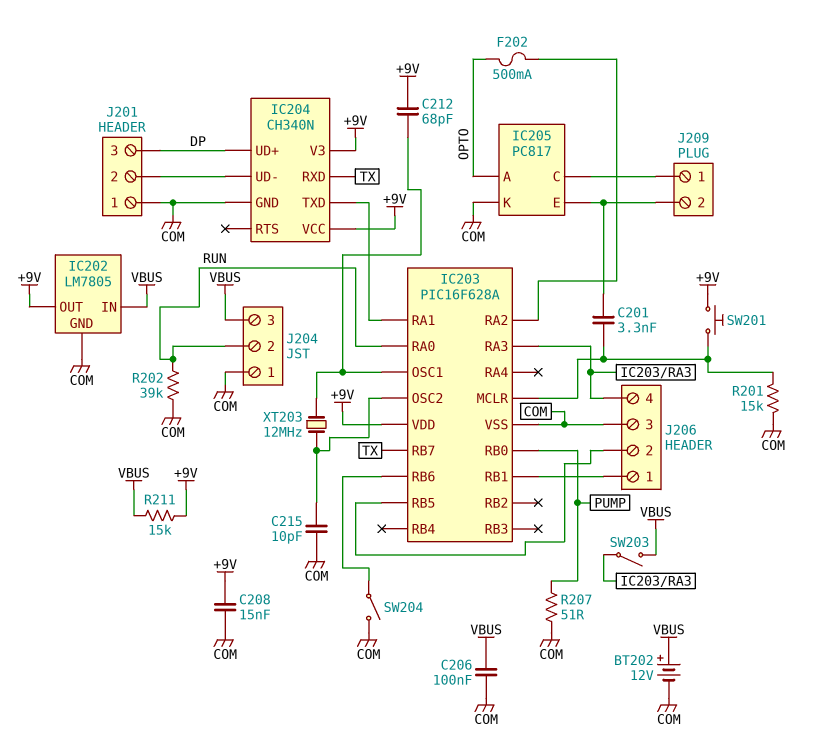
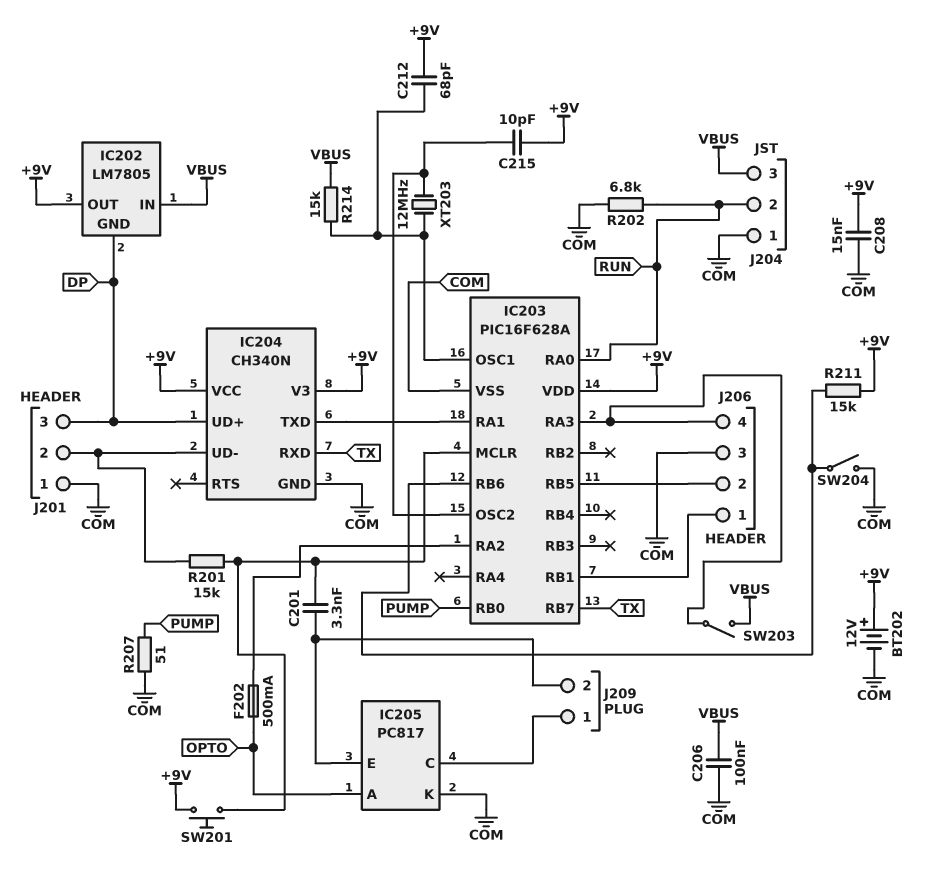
BT202: 12V (plus VBUS, minus COM) -> 12V (plus +9V, minus COM)
C215: 10pF (COM, IC203/OSC2) -> 10pF (+9V, IC203/OSC2)
IC202 pin GND: COM -> DP
R201: 15k (COM, IC203/MCLR) -> 15k (IC203/MCLR, IC204/UD-)
R202: 39k (COM, RUN) -> 6.8k (COM, RUN)
R211: 15k (+9V, VBUS) -> 15k (+9V, IC203/RB6)
R214: none -> 15k (IC203/OSC1, VBUS)

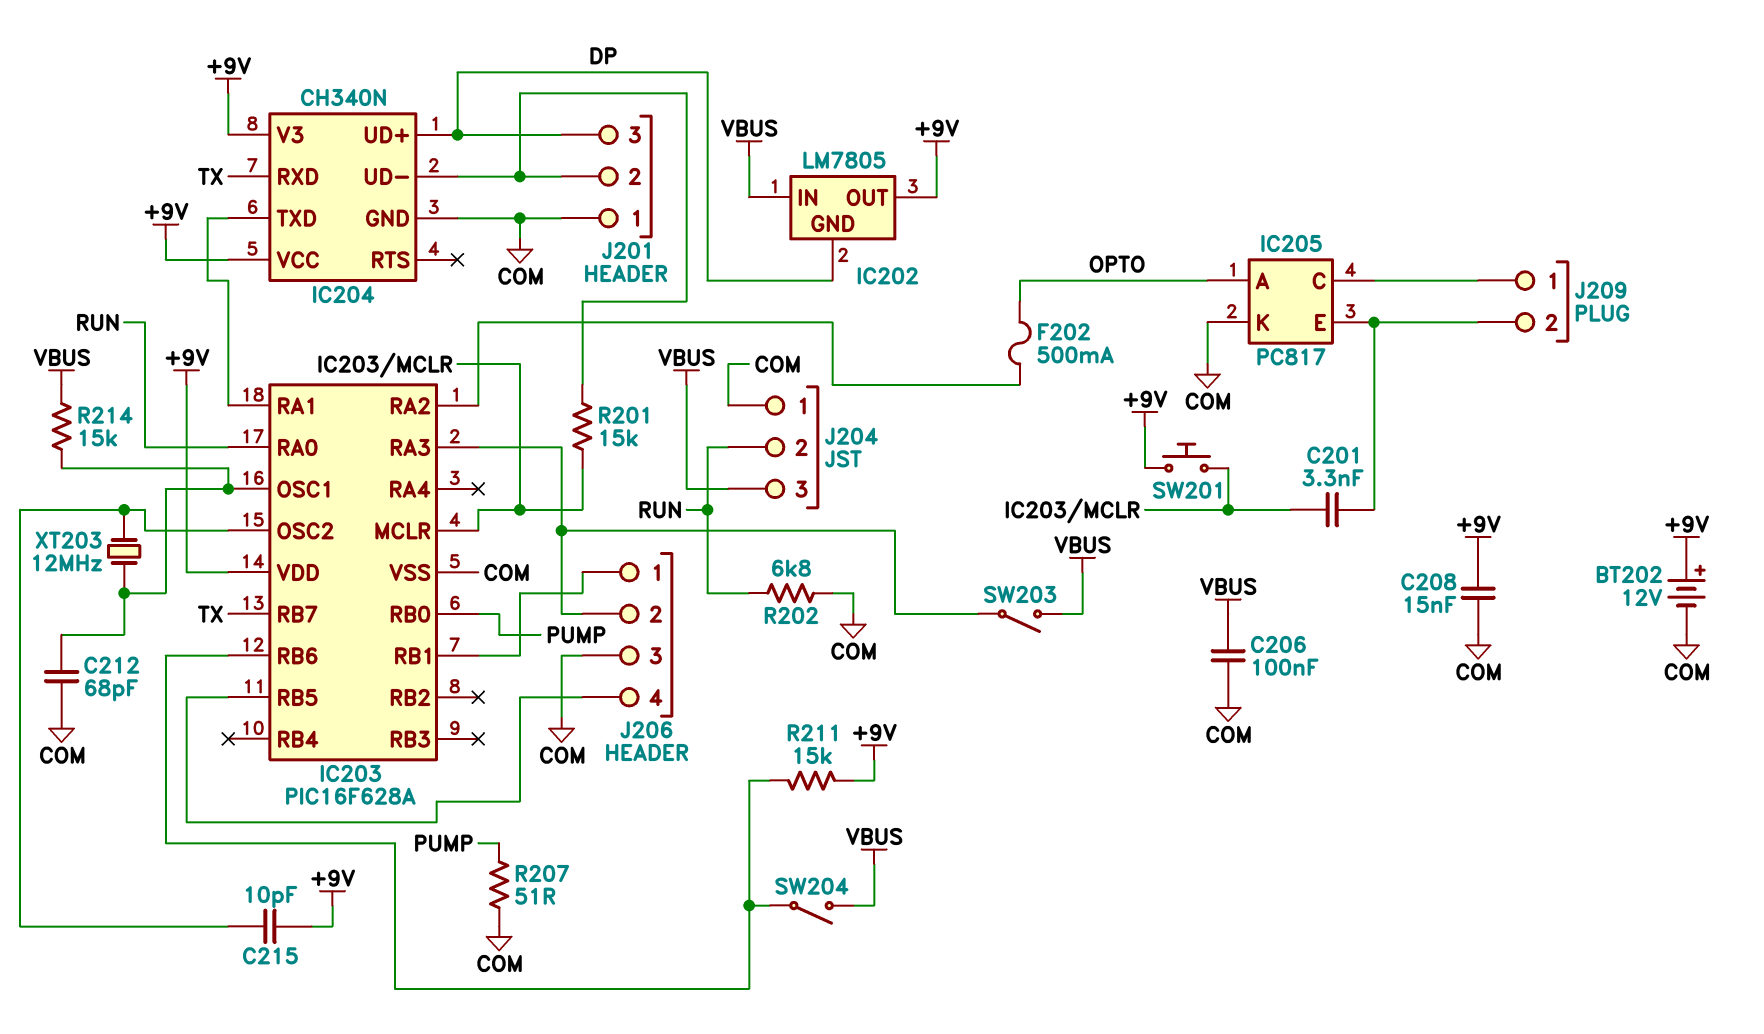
C212: 68pF (+9V, IC203/OSC1) -> 68pF (COM, IC203/OSC1)
J206 pin 2: IC203/RB5 -> IC203/RA3
J206 pin 4: IC203/RA3 -> IC203/RB5
SW204: switch (COM, IC203/RB6) -> switch (IC203/RB6, VBUS)

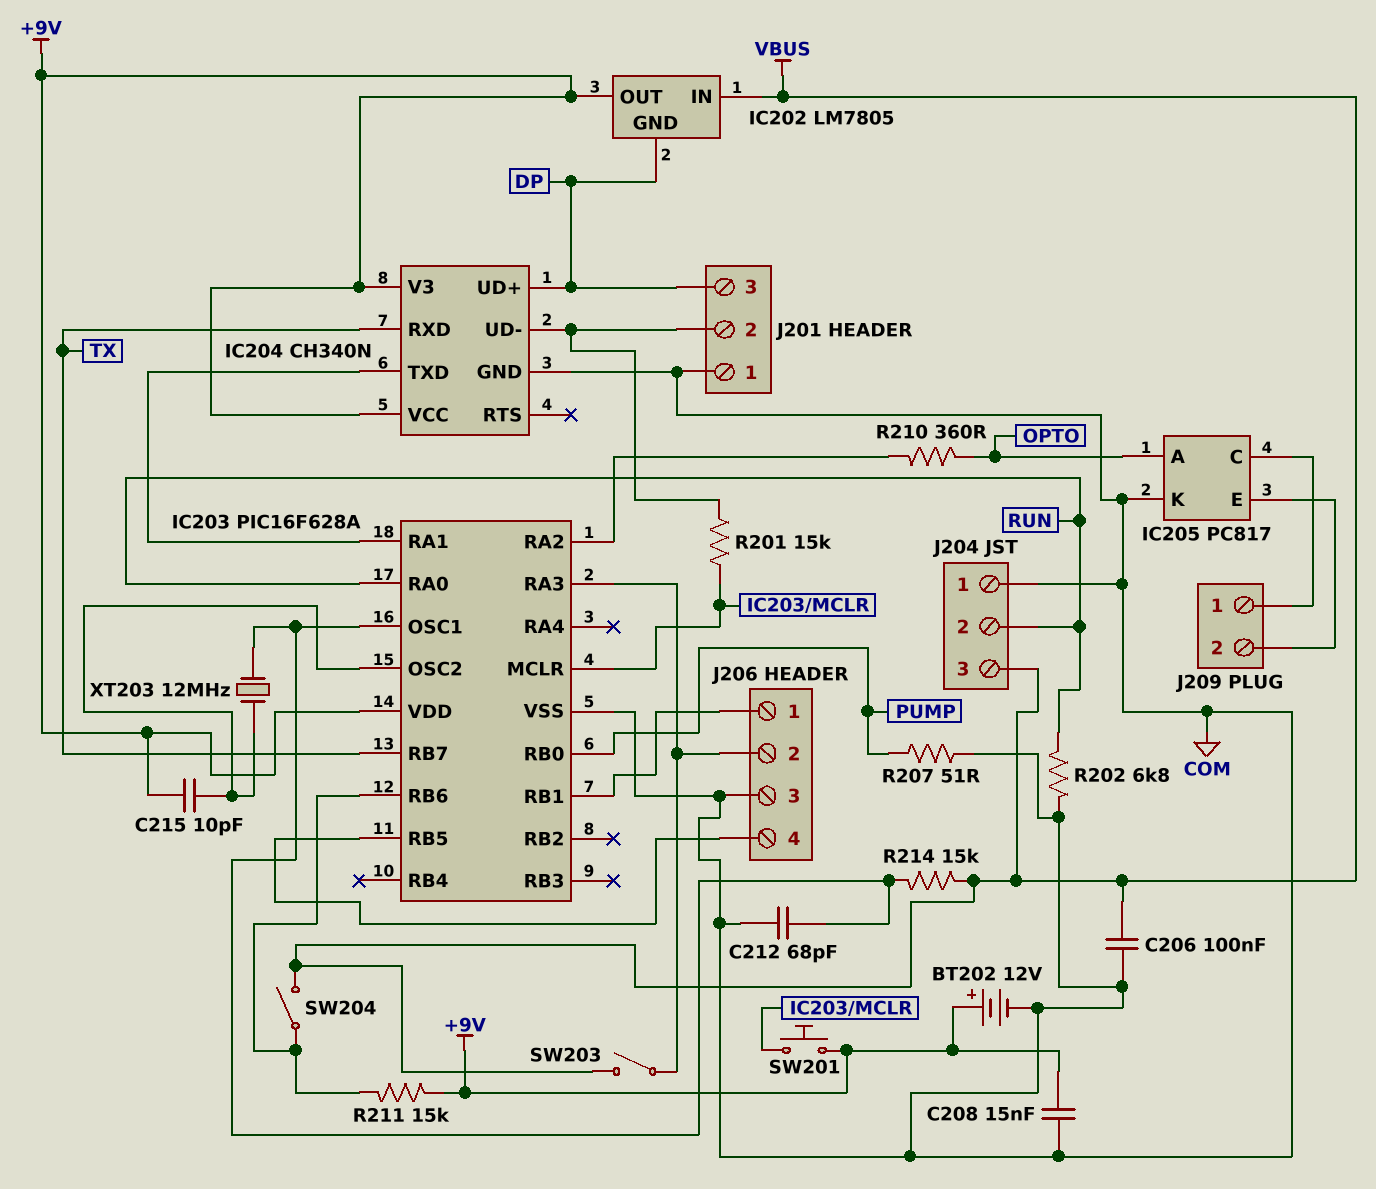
C201: 3.3nF (IC203/MCLR, IC205/E) -> none
F202: 500mA (IC203/RA2, OPTO) -> none
R210: none -> 360 (IC203/RA2, OPTO)

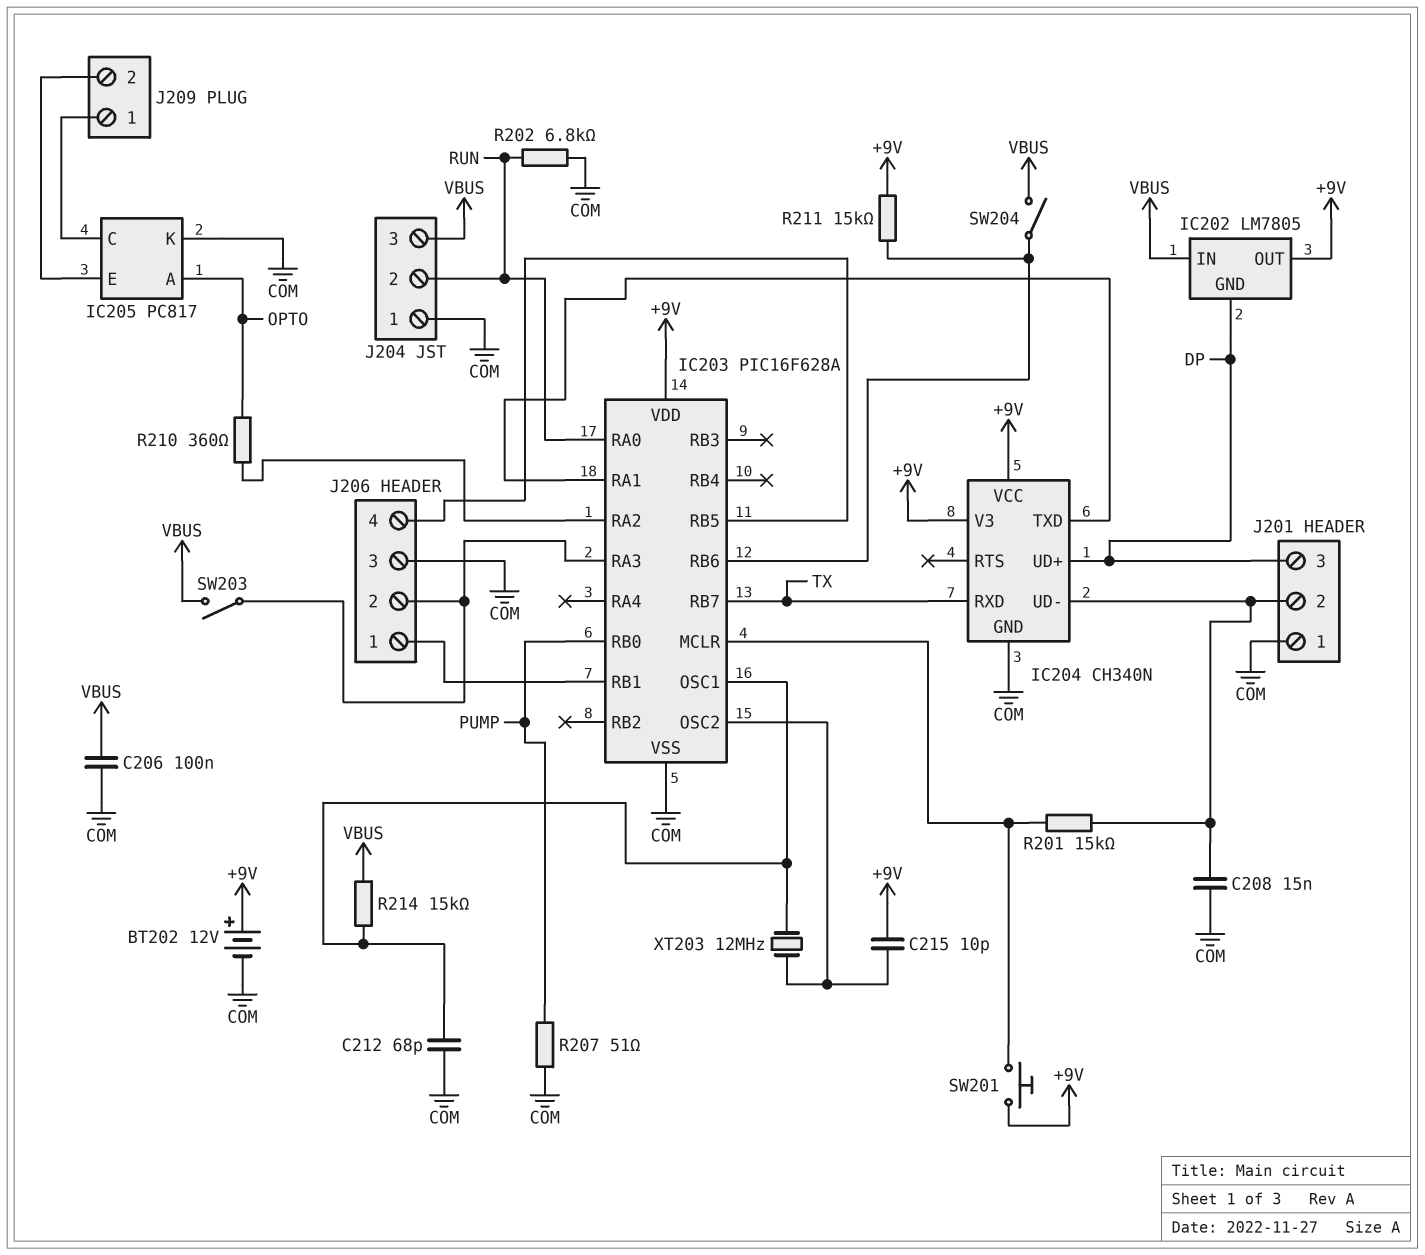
C208: 15nF (+9V, COM) -> 15nF (COM, IC204/UD-)

